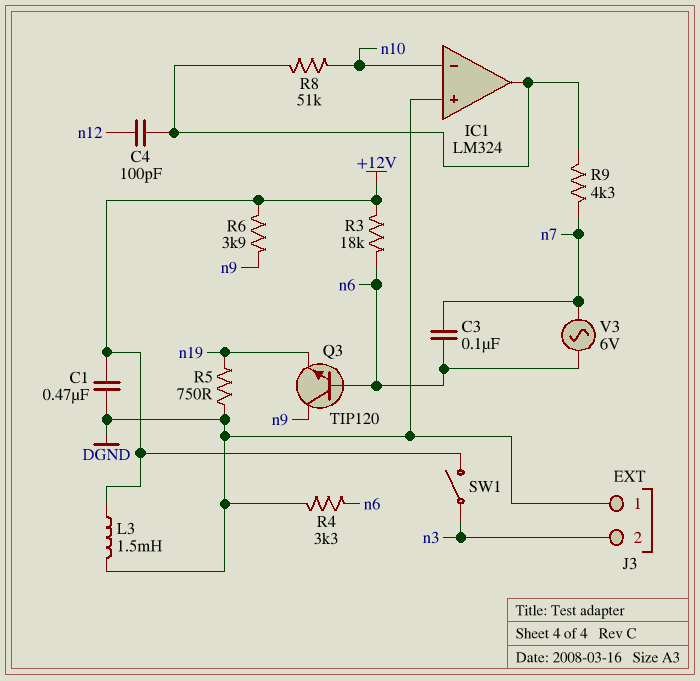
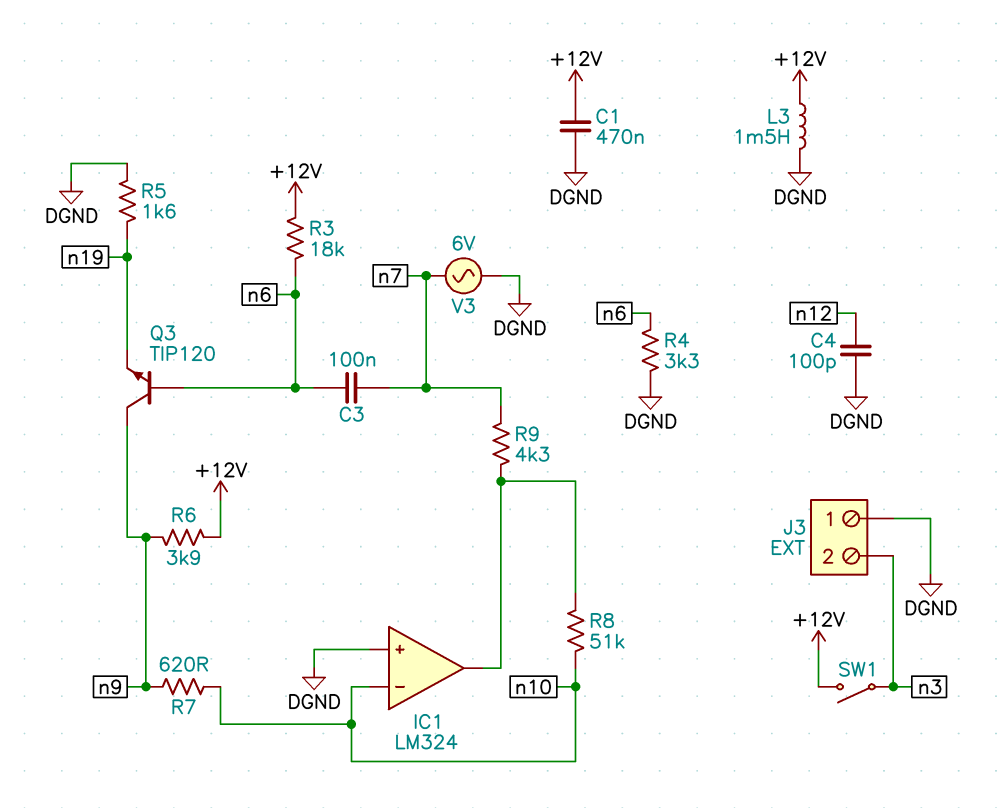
C4: 100pF (IC1/out, n12) -> 100pF (DGND, n12)
R5: 750 (DGND, n19) -> 1.6k (DGND, n19)
R7: none -> 620 (n9, n10)
V3: AC 6V (n6, n7) -> AC 6V (DGND, n7)

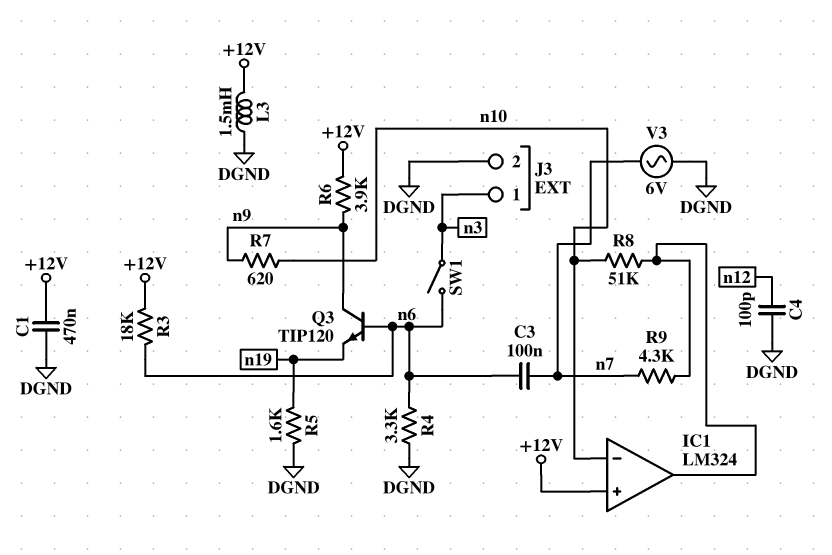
IC1 pin in+: DGND -> +12V
J3 pin 1: DGND -> n3
J3 pin 2: n3 -> DGND
SW1: switch (+12V, n3) -> switch (n3, n6)

